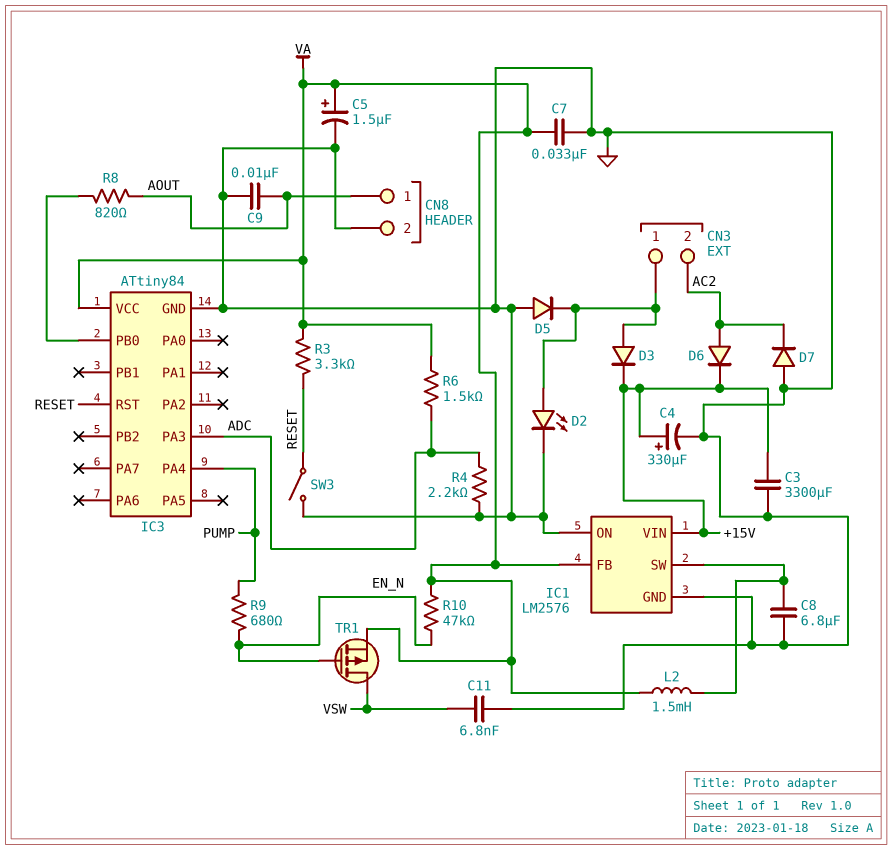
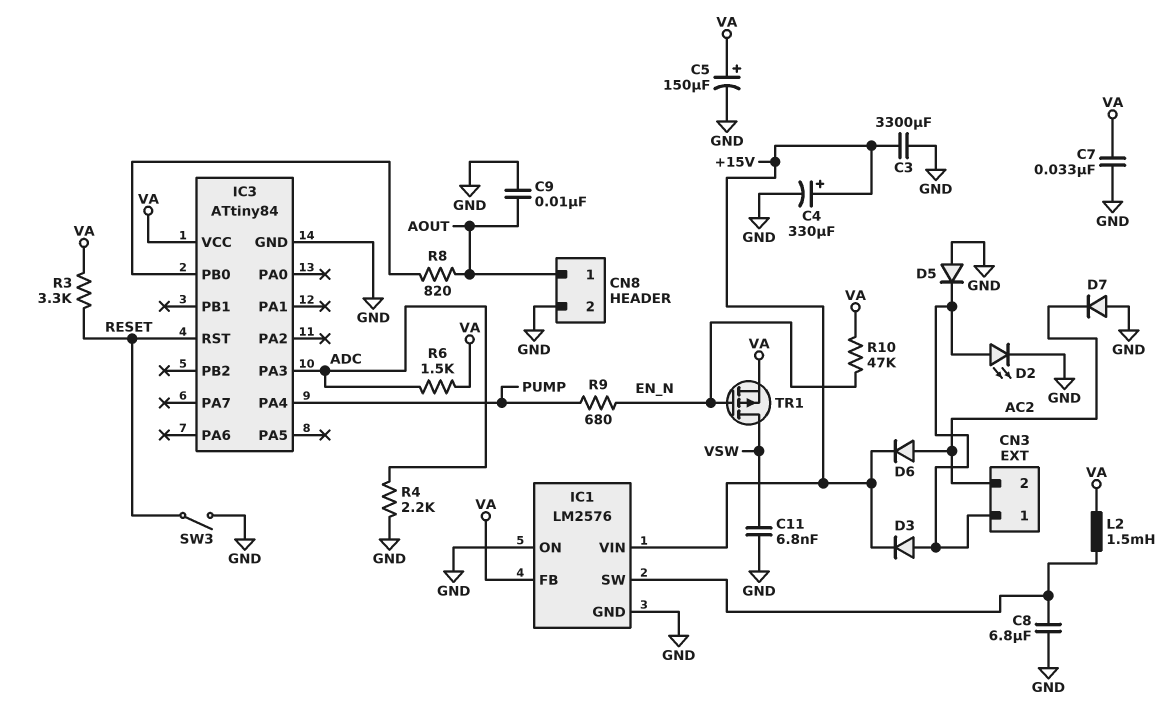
C5: 1.5uF (plus VA, minus GND) -> 150uF (plus VA, minus GND)

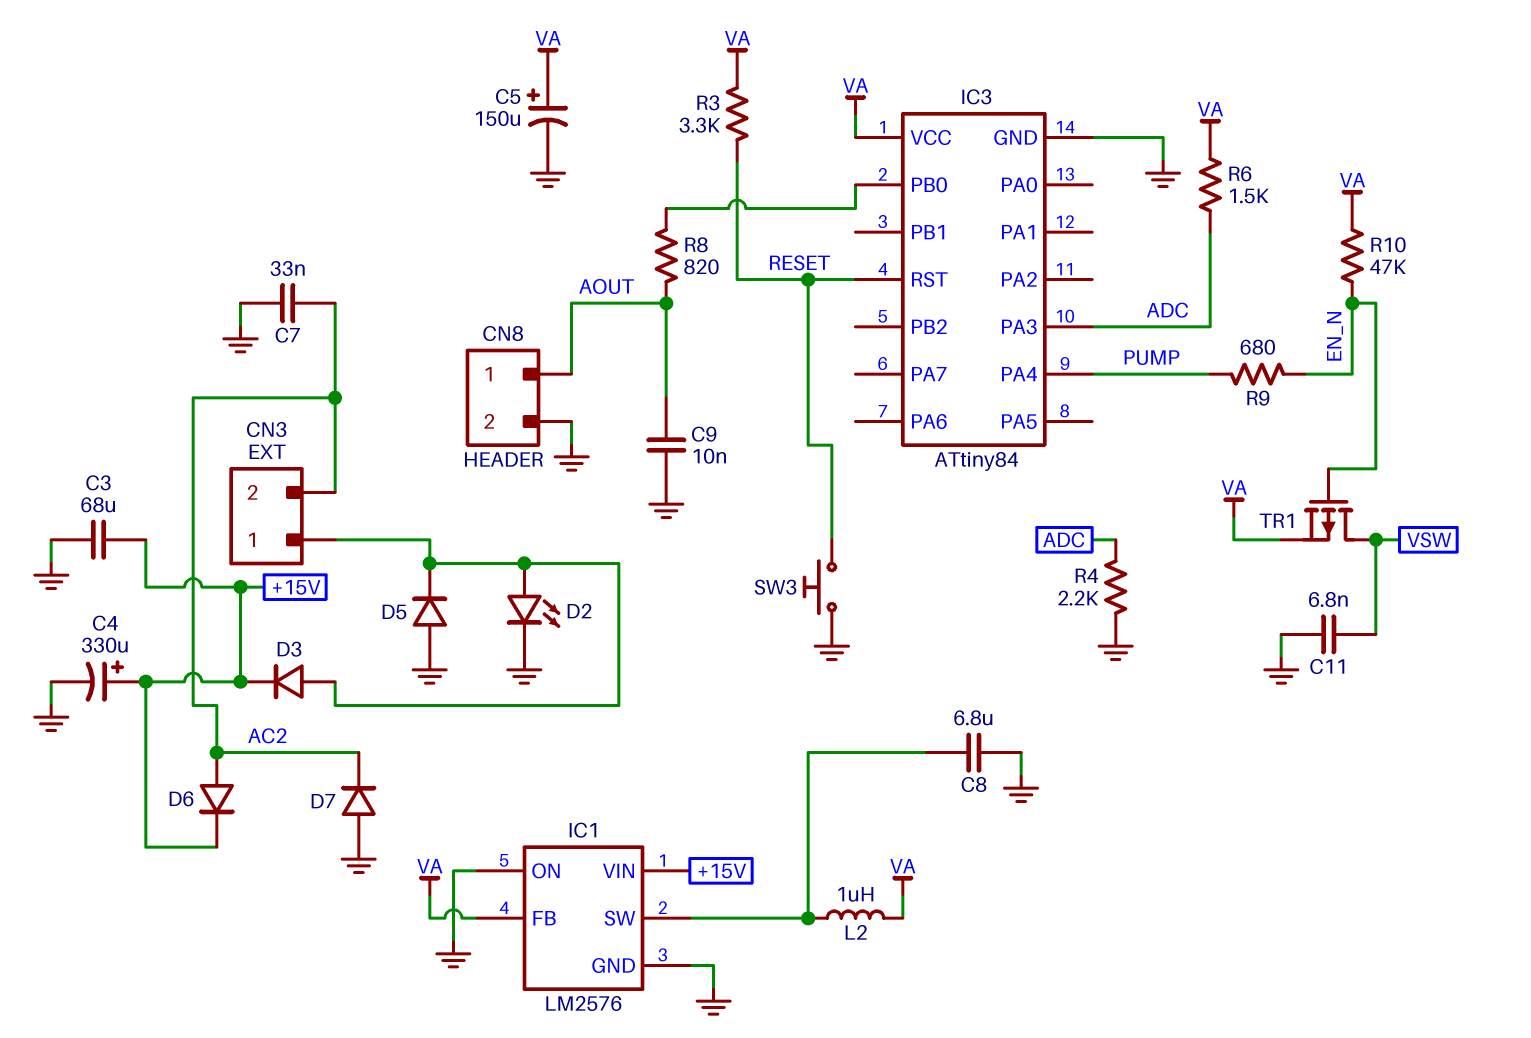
C3: 3300uF (+15V, GND) -> 68uF (+15V, GND)
C7: 33nF (GND, VA) -> 33nF (AC2, GND)
L2: 1.5mH (IC1/SW, VA) -> 1uH (IC1/SW, VA)
SW3: switch (GND, RESET) -> button (GND, RESET)

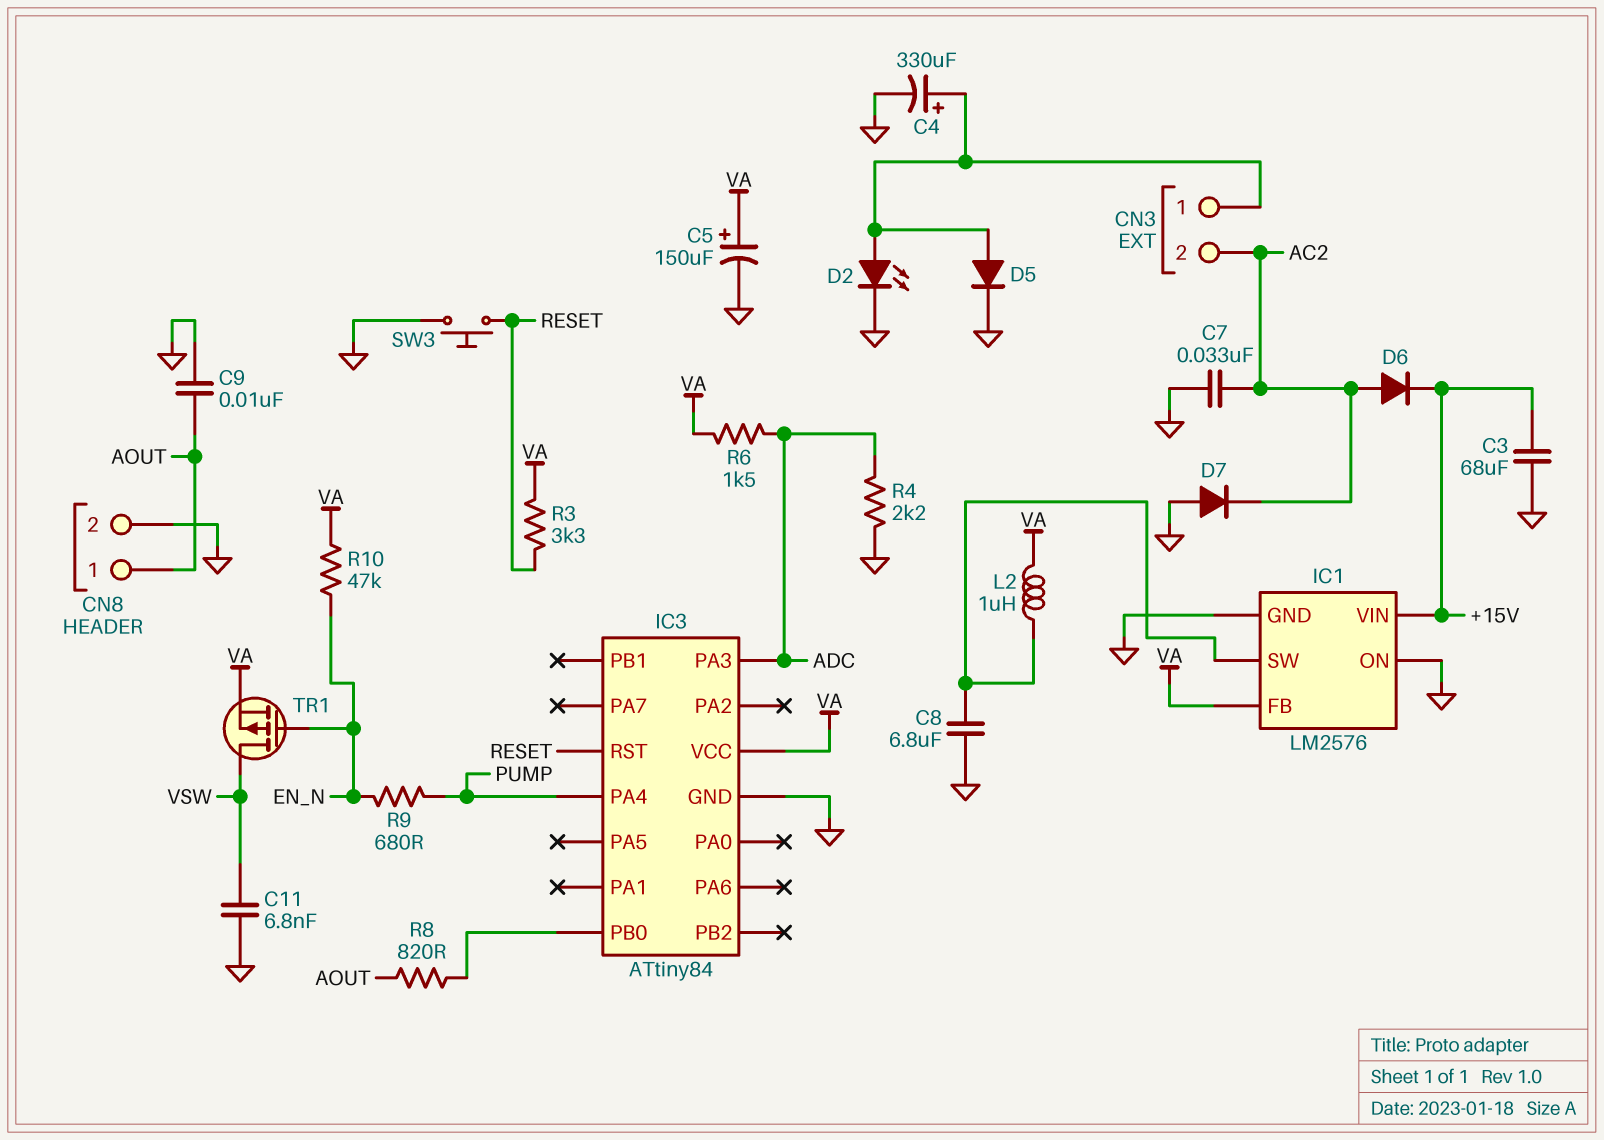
C4: 330uF (plus +15V, minus GND) -> 330uF (plus CN3/1, minus GND)
D3: diode (A CN3/1, K +15V) -> none
D5: diode (A GND, K CN3/1) -> diode (A CN3/1, K GND)

